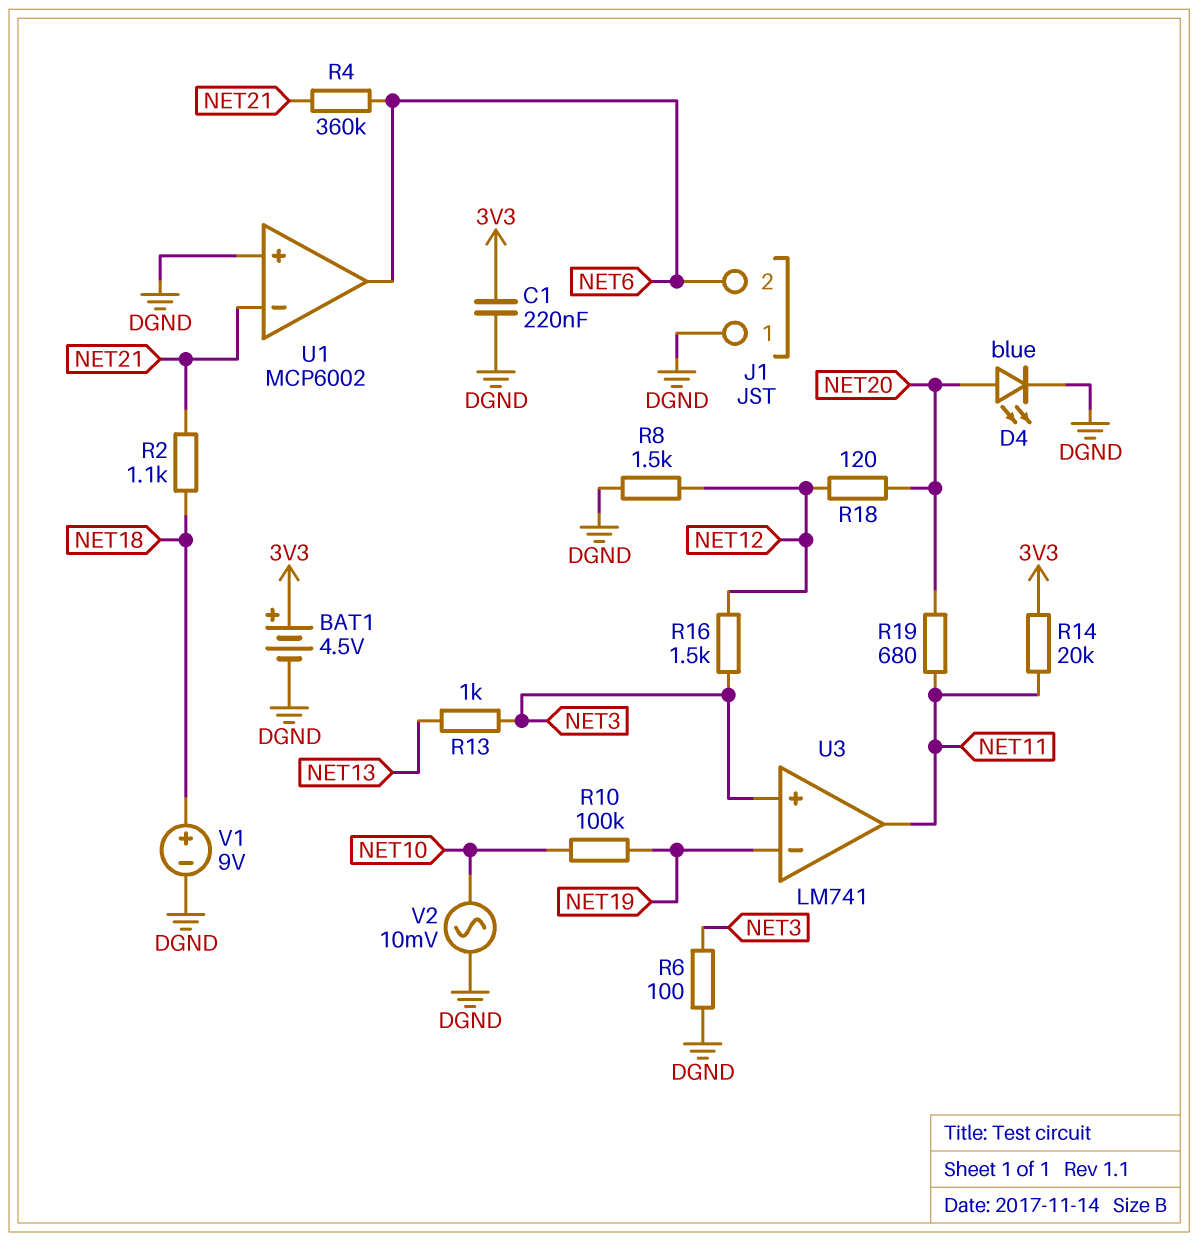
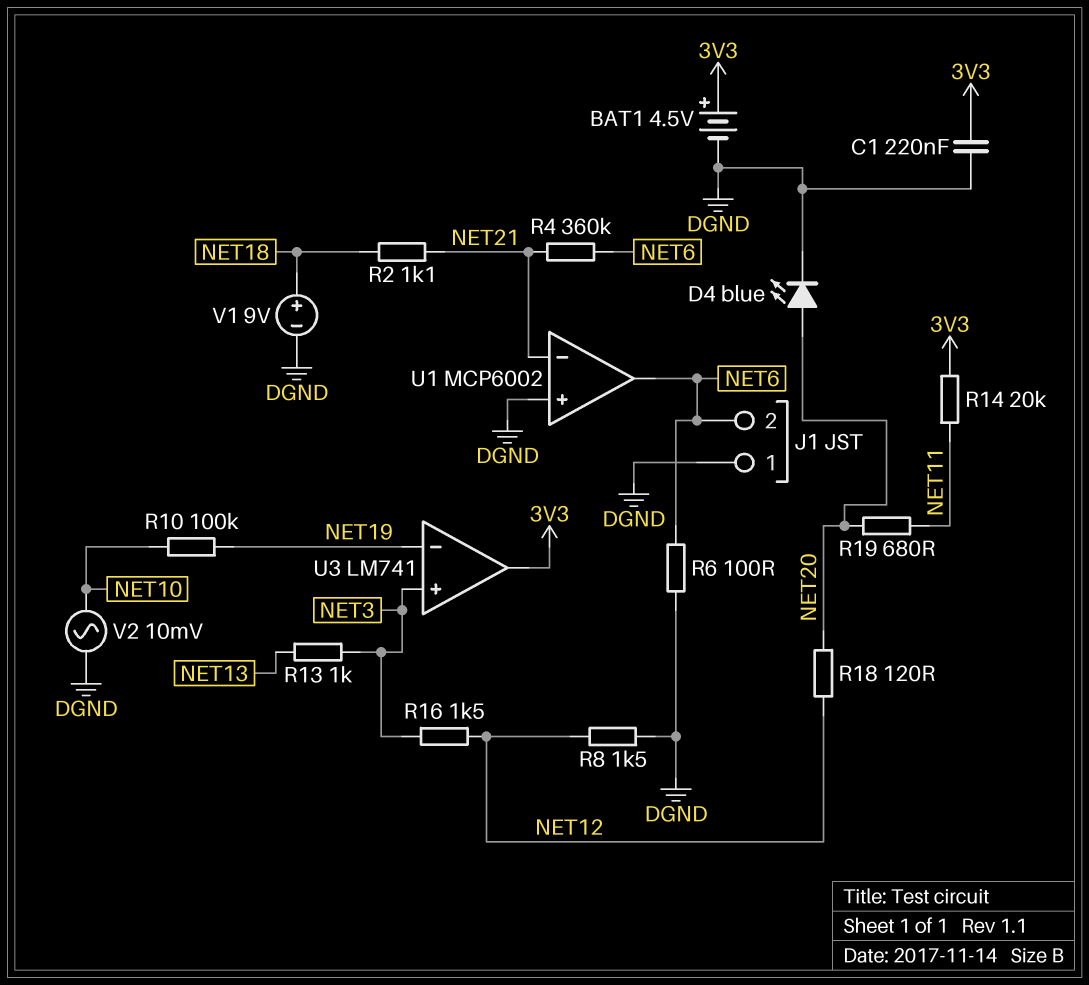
R6: 100 (DGND, NET3) -> 100 (DGND, NET6)
U3 pin out: NET11 -> 3V3

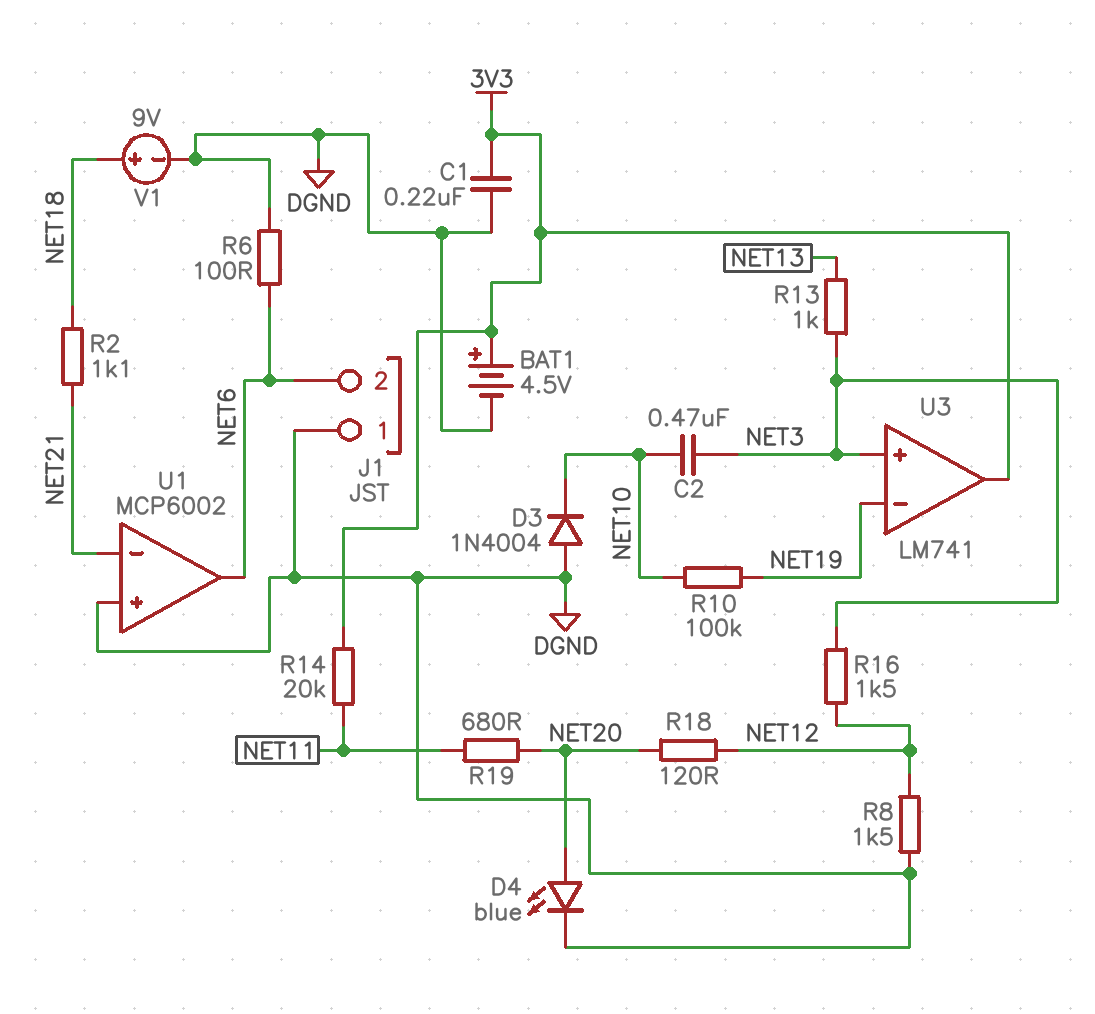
C2: none -> 470nF (NET3, NET10)
D3: none -> diode 1N4004 (A DGND, K NET10)
R4: 360k (NET6, NET21) -> none
V2: AC 10mV (DGND, NET10) -> none

